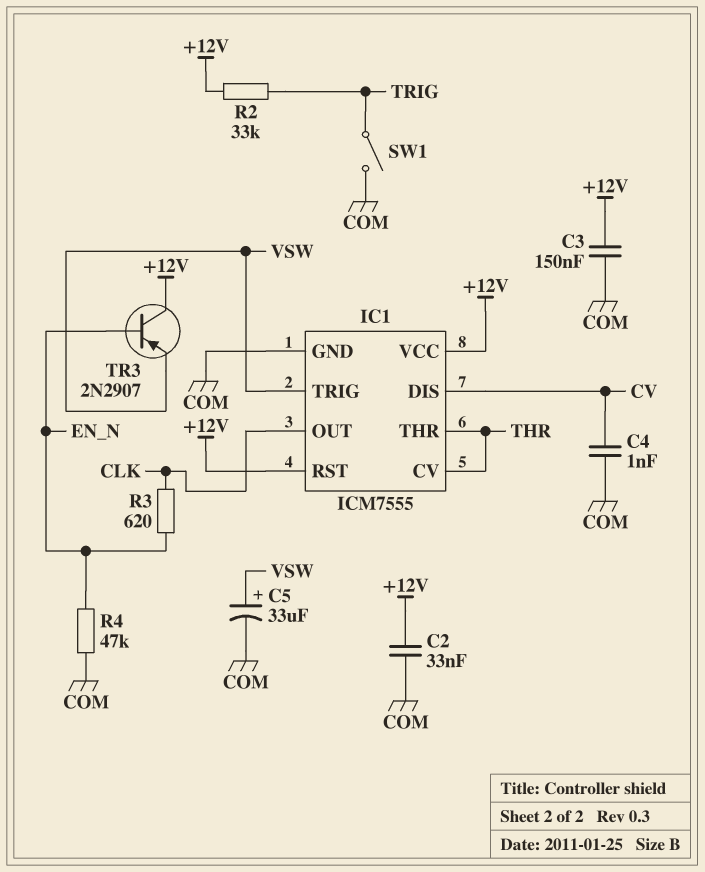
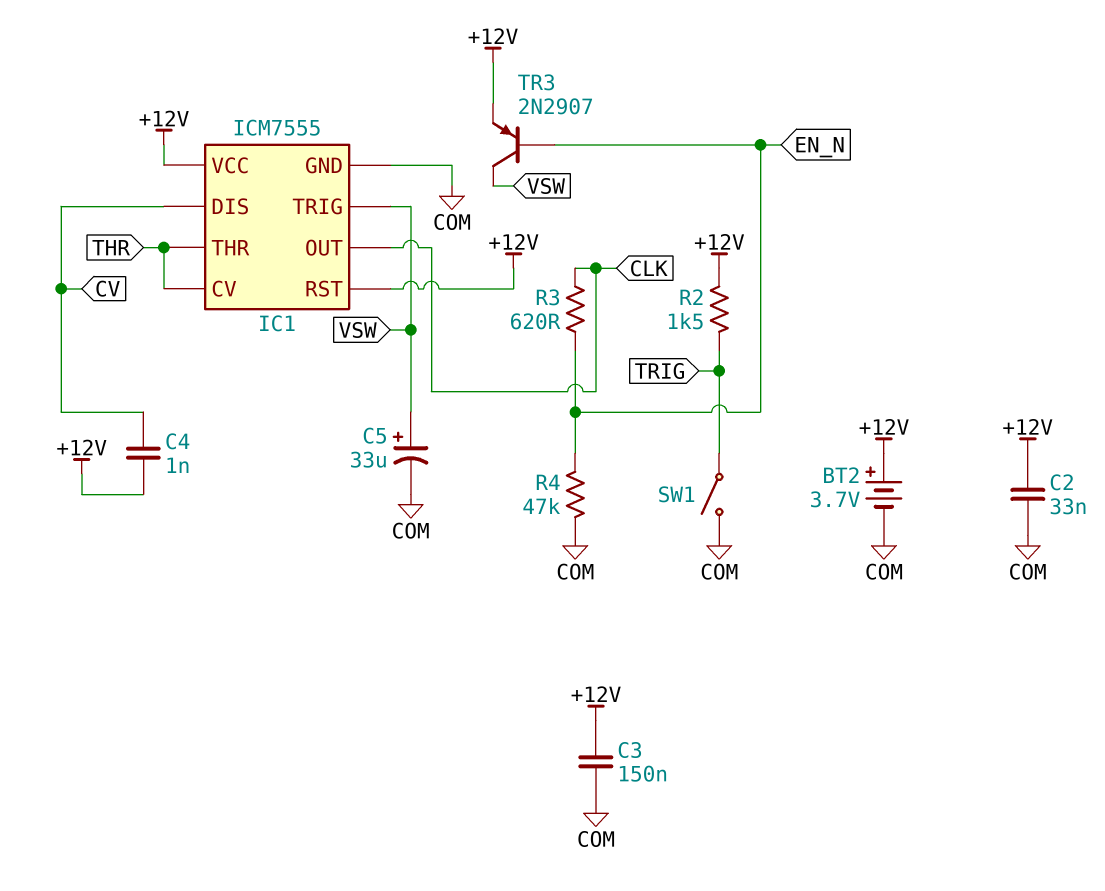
BT2: none -> 3.7V (plus +12V, minus COM)
C4: 1nF (COM, CV) -> 1nF (+12V, CV)
R2: 33k (+12V, TRIG) -> 1.5k (+12V, TRIG)
TR3: PNP 2N2907 (B EN_N, C +12V, E VSW) -> PNP 2N2907 (B EN_N, C VSW, E +12V)

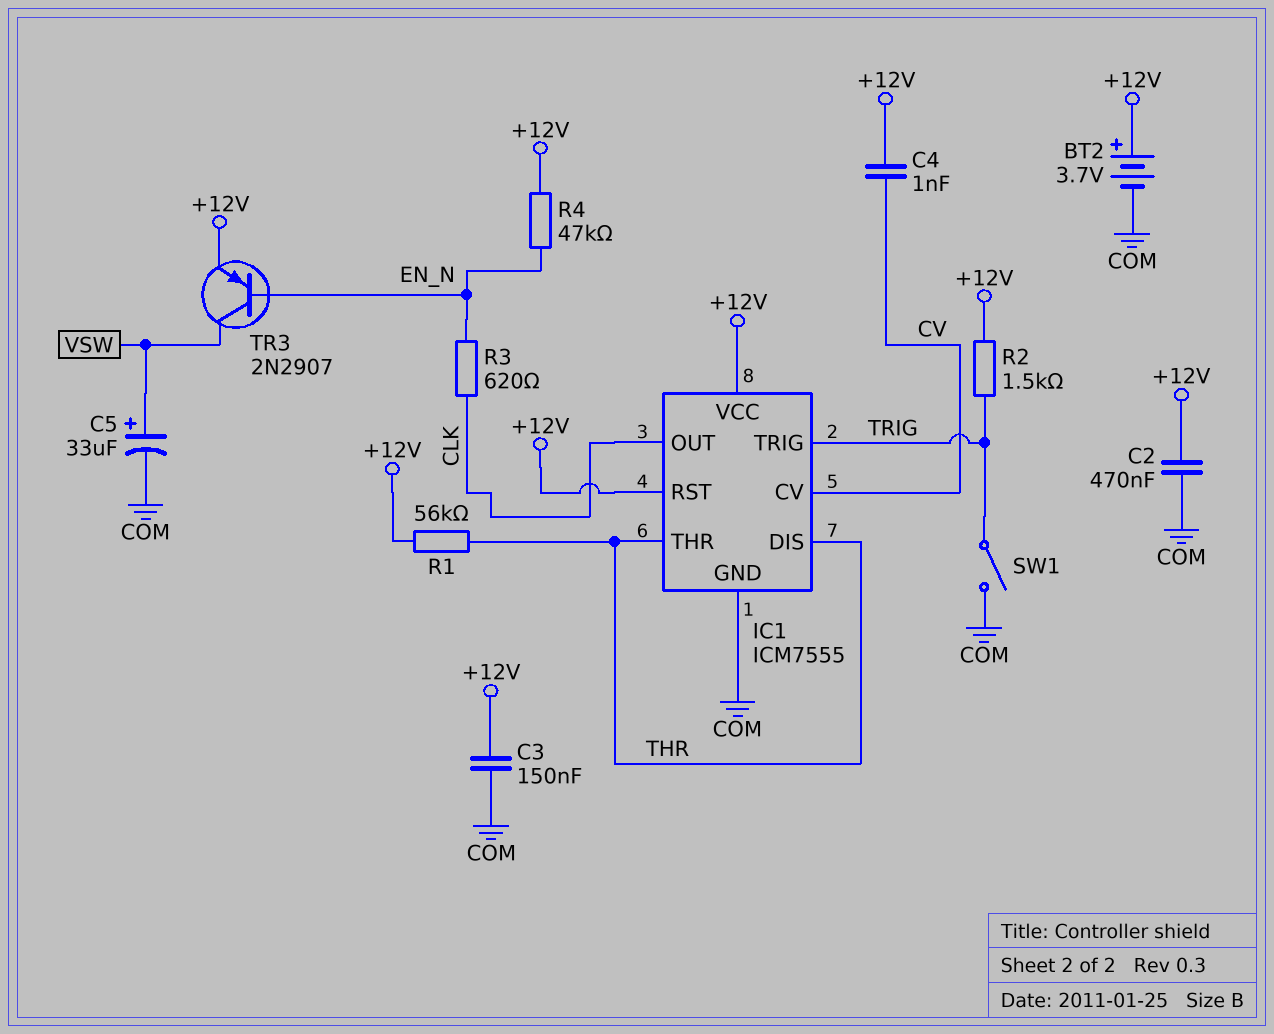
C2: 33nF (+12V, COM) -> 470nF (+12V, COM)
IC1 pin CV: THR -> CV
IC1 pin DIS: CV -> THR
IC1 pin TRIG: VSW -> TRIG
R1: none -> 56k (+12V, THR)
R4: 47k (COM, EN_N) -> 47k (+12V, EN_N)

